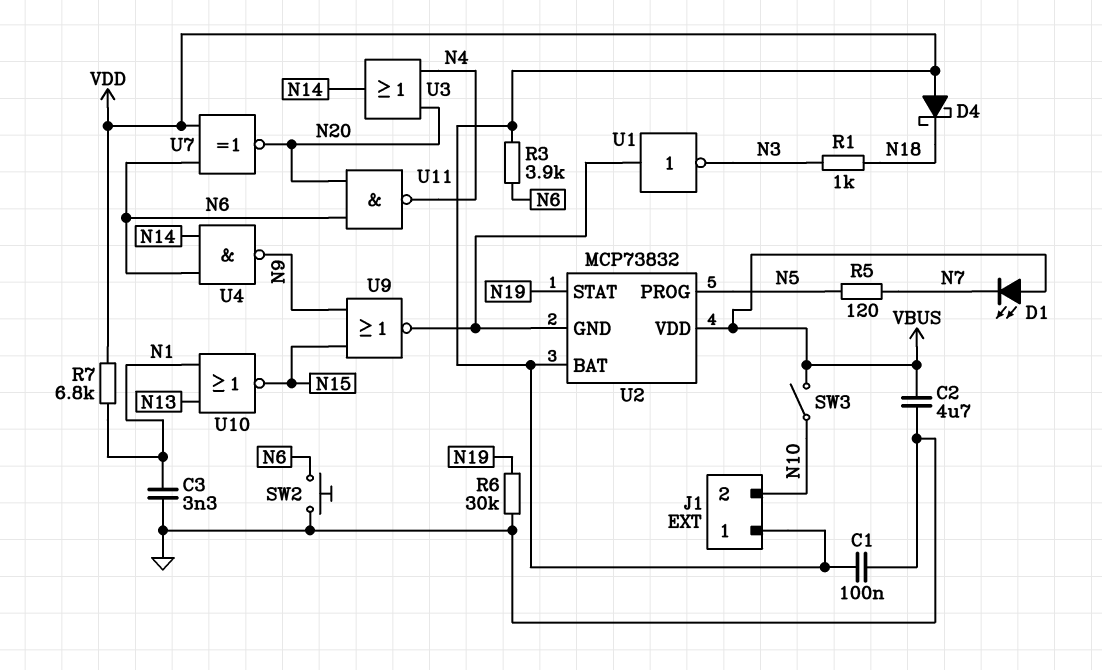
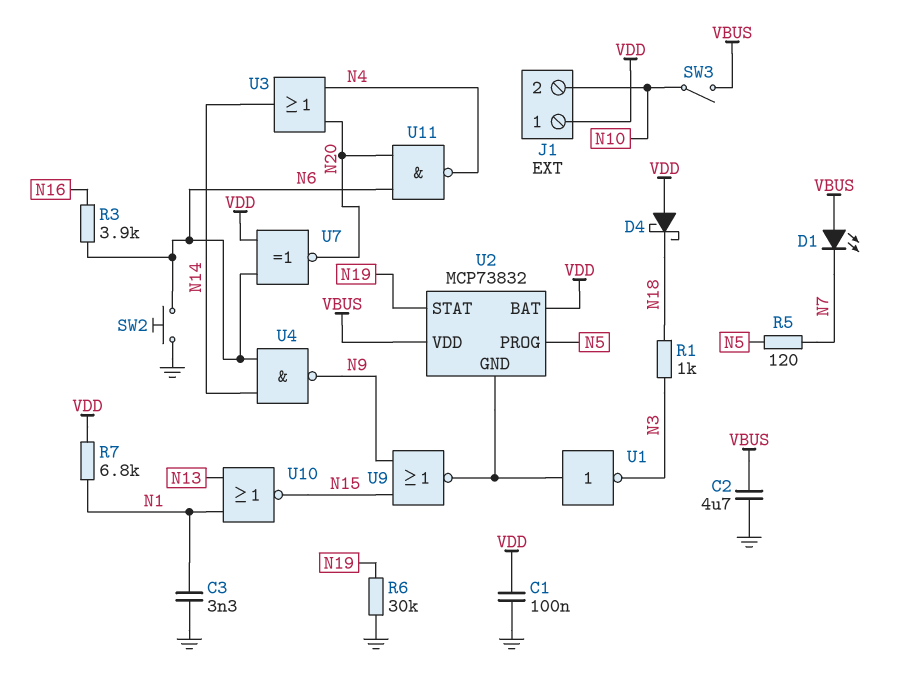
R3: 3.9k (N6, VDD) -> 3.9k (N6, N16)

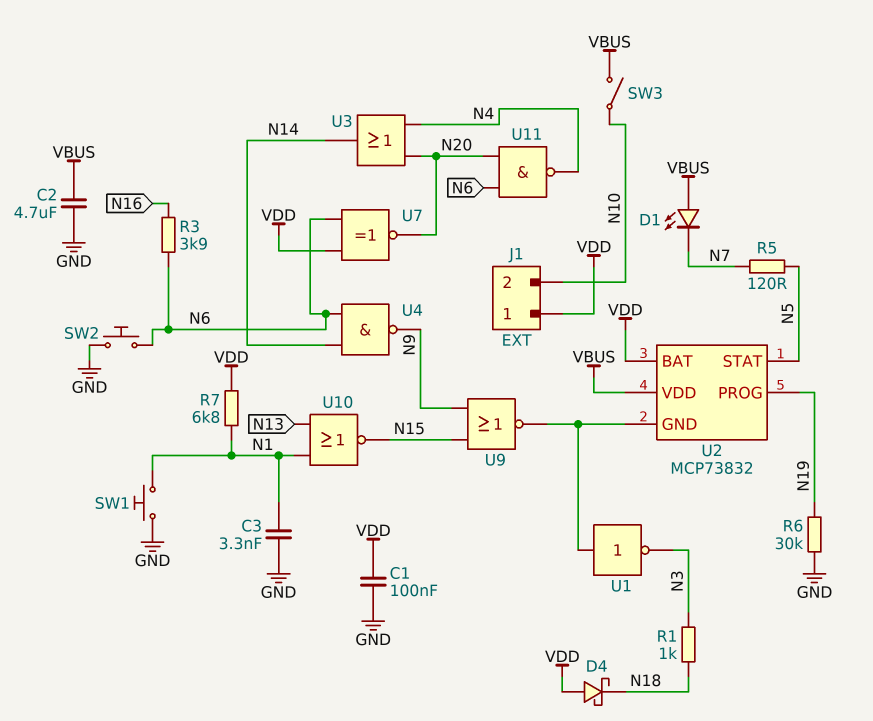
SW1: none -> button (GND, N1)
U2 pin PROG: N5 -> N19
U2 pin STAT: N19 -> N5

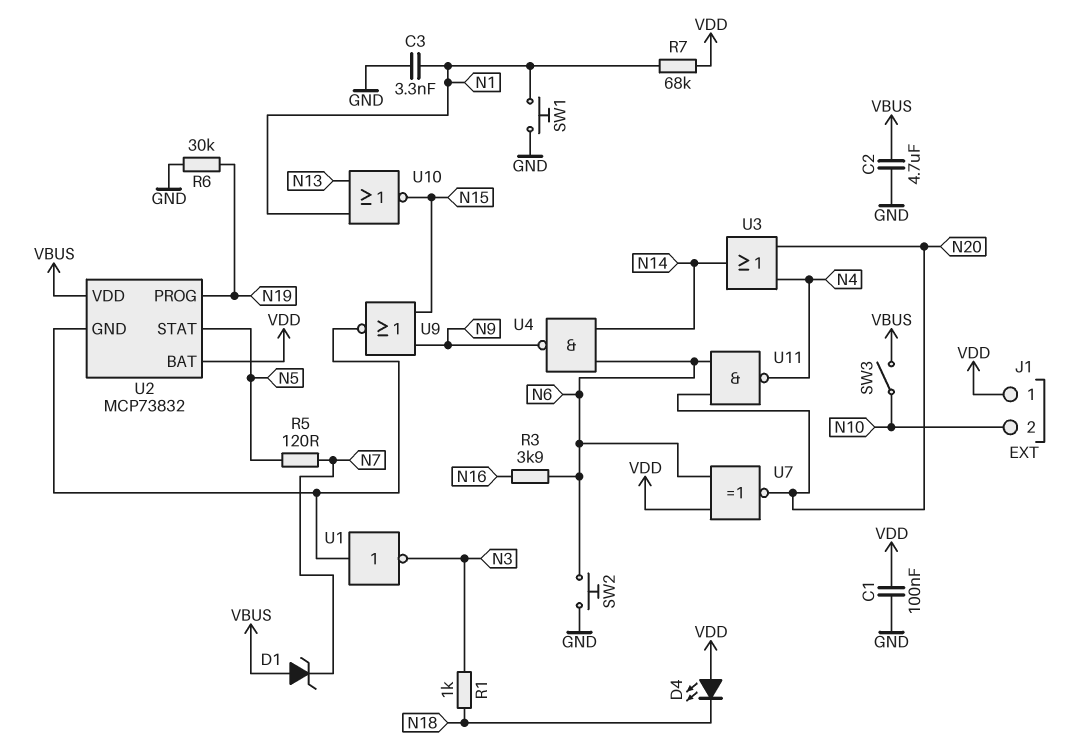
D1: LED (A VBUS, K N7) -> zener (A VBUS, K N7)
D4: schottky (A VDD, K N18) -> LED (A VDD, K N18)
R7: 6.8k (N1, VDD) -> 68k (N1, VDD)

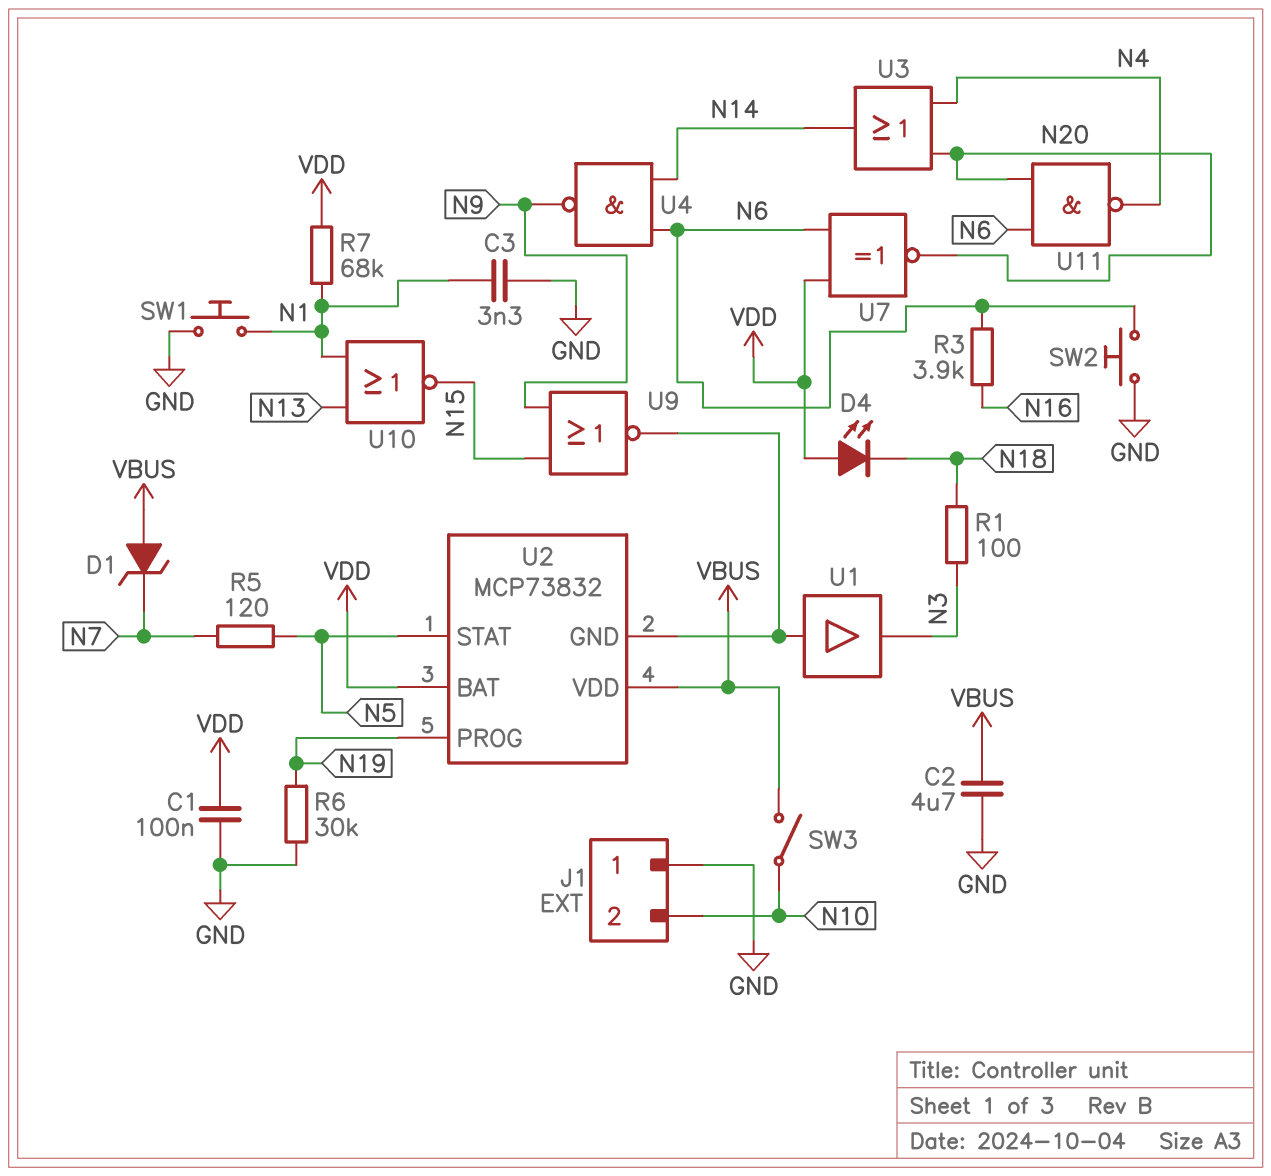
J1 pin 1: VDD -> GND
R1: 1k (N3, N18) -> 100 (N3, N18)
U1: NOT (in U2/GND, out N3) -> buffer (in U2/GND, out N3)

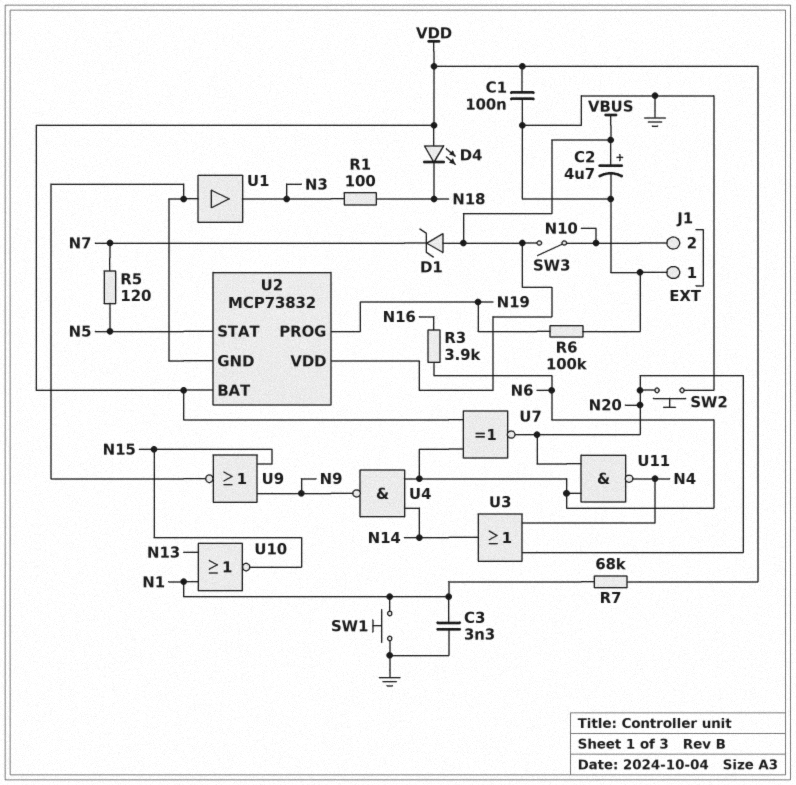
C2: 4.7uF (GND, VBUS) -> 4.7uF (plus VBUS, minus GND)
R6: 30k (GND, N19) -> 100k (GND, N19)
SW2: button (GND, N6) -> button (GND, N20)

